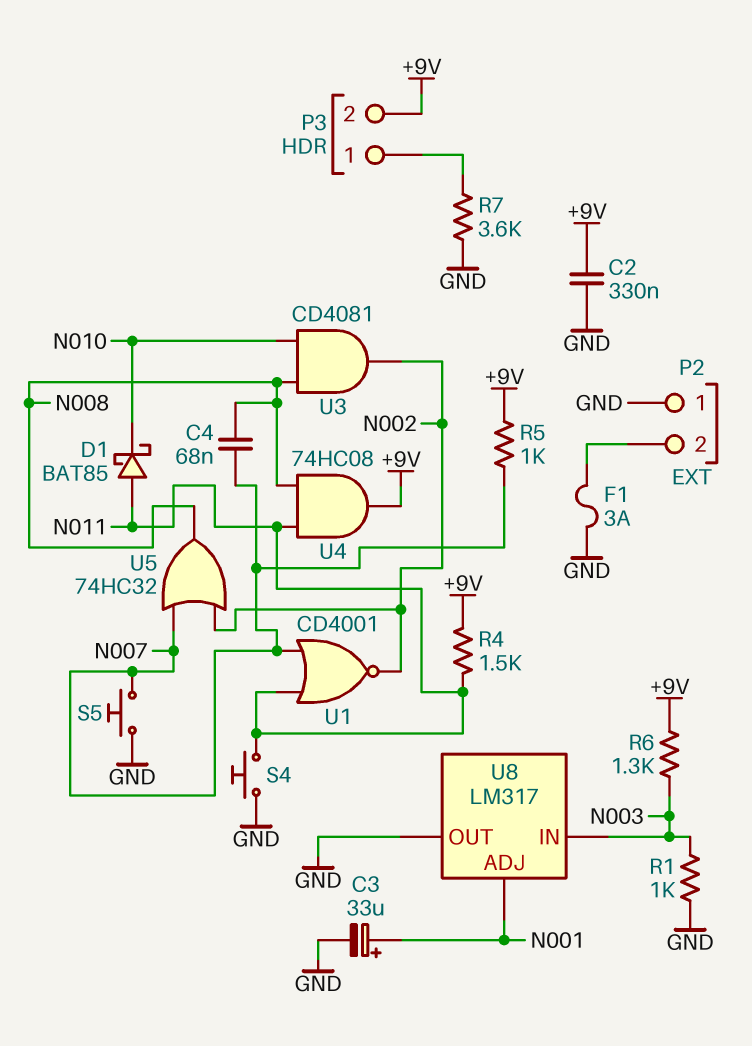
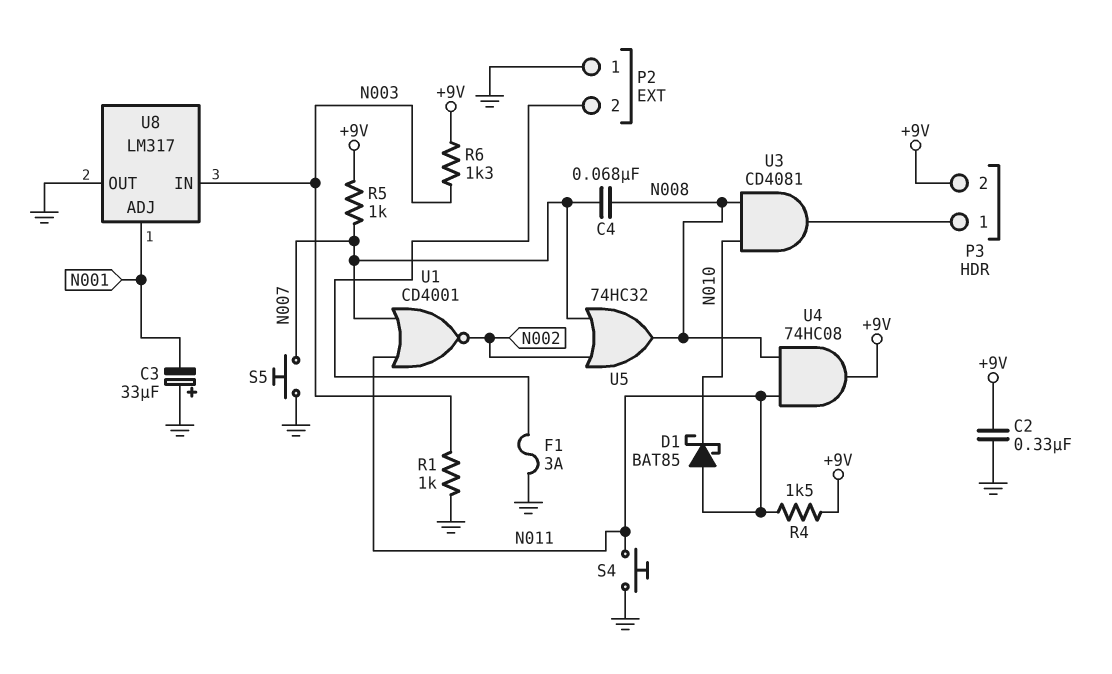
C3: 33uF (plus N001, minus GND) -> 33uF (plus GND, minus N001)
R7: 3.6k (GND, P3/1) -> none
U3: AND CD4081 (in N008, in N010, out N002) -> AND CD4081 (in N008, in N010, out P3/1)

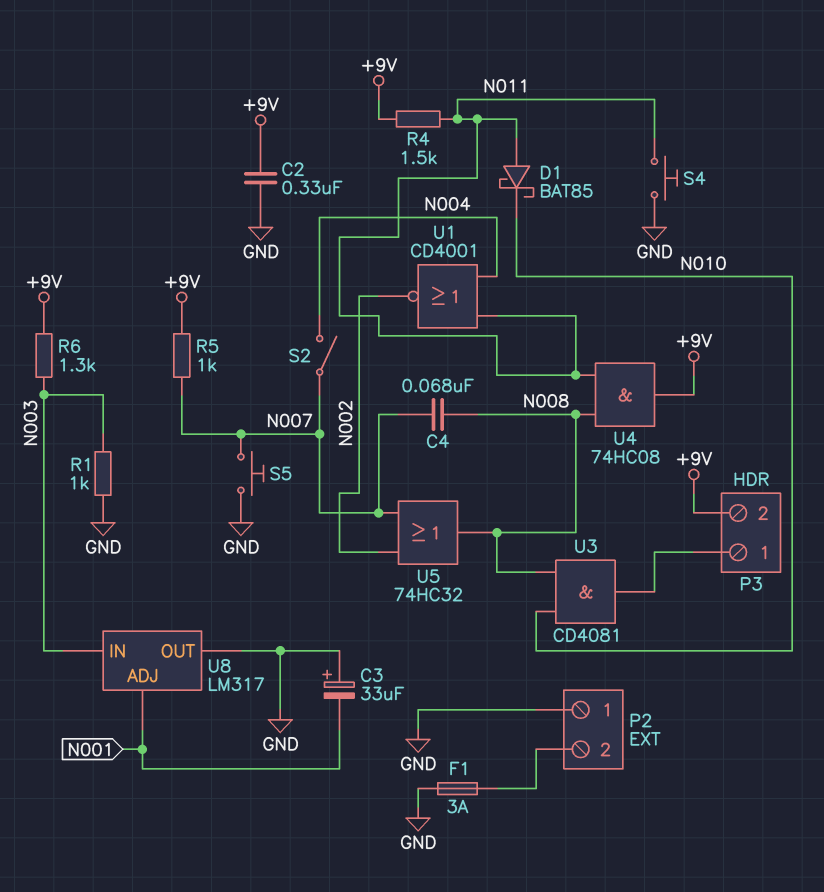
S2: none -> switch (N004, N007)
U1: NOR CD4001 (in N007, in N011, out N002) -> NOR CD4001 (in N004, in N011, out N002)

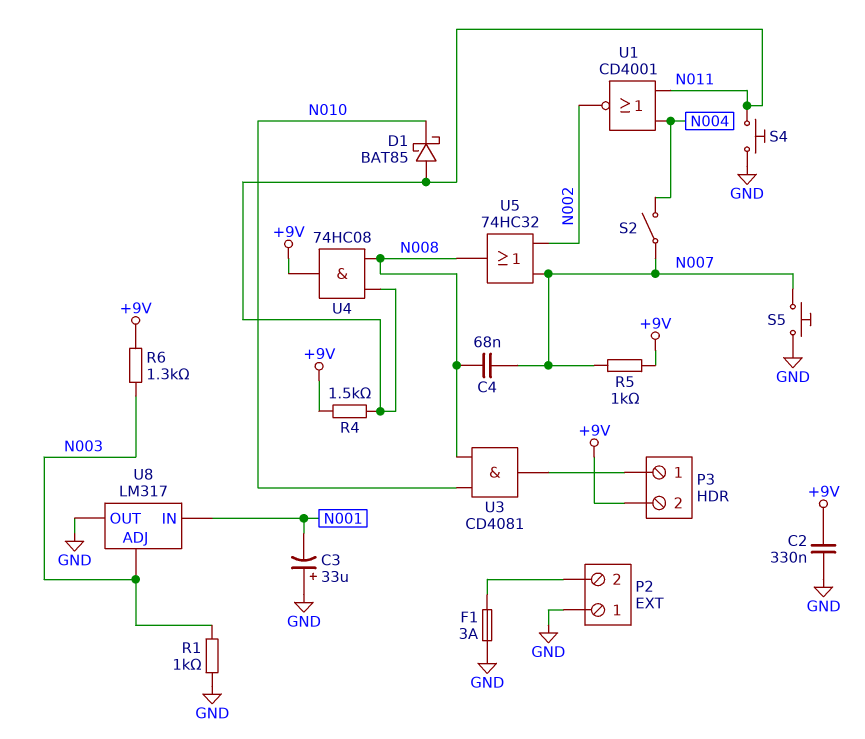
U8 pin ADJ: N001 -> N003
U8 pin IN: N003 -> N001

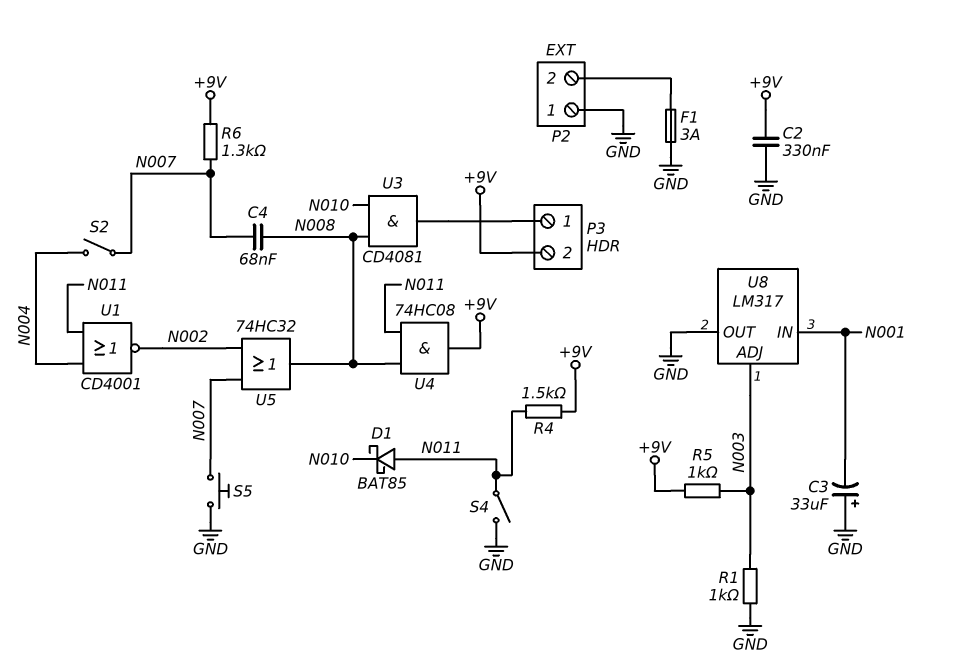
R5: 1k (+9V, N007) -> 1k (+9V, N003)
R6: 1.3k (+9V, N003) -> 1.3k (+9V, N007)
S4: button (GND, N011) -> switch (GND, N011)

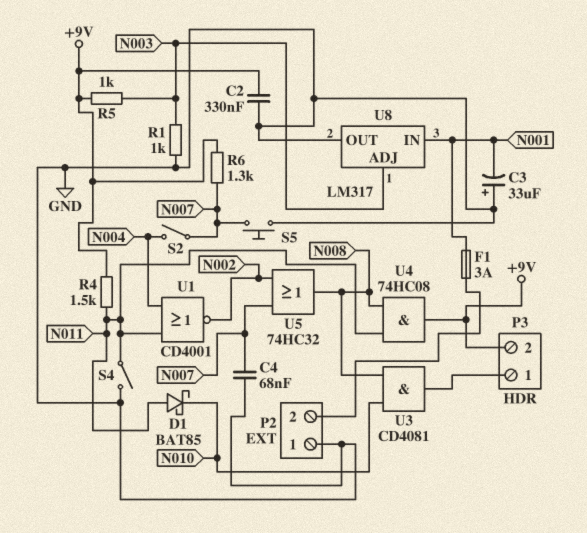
C4: 68nF (N007, N008) -> 68nF (GND, N007)
F1: 3A (GND, P2/2) -> 3A (N001, P2/2)

